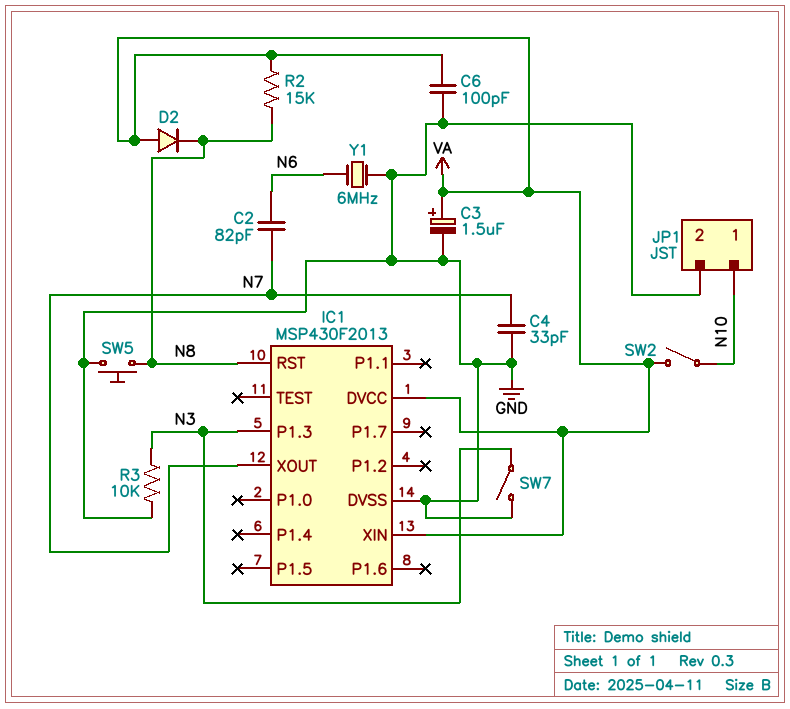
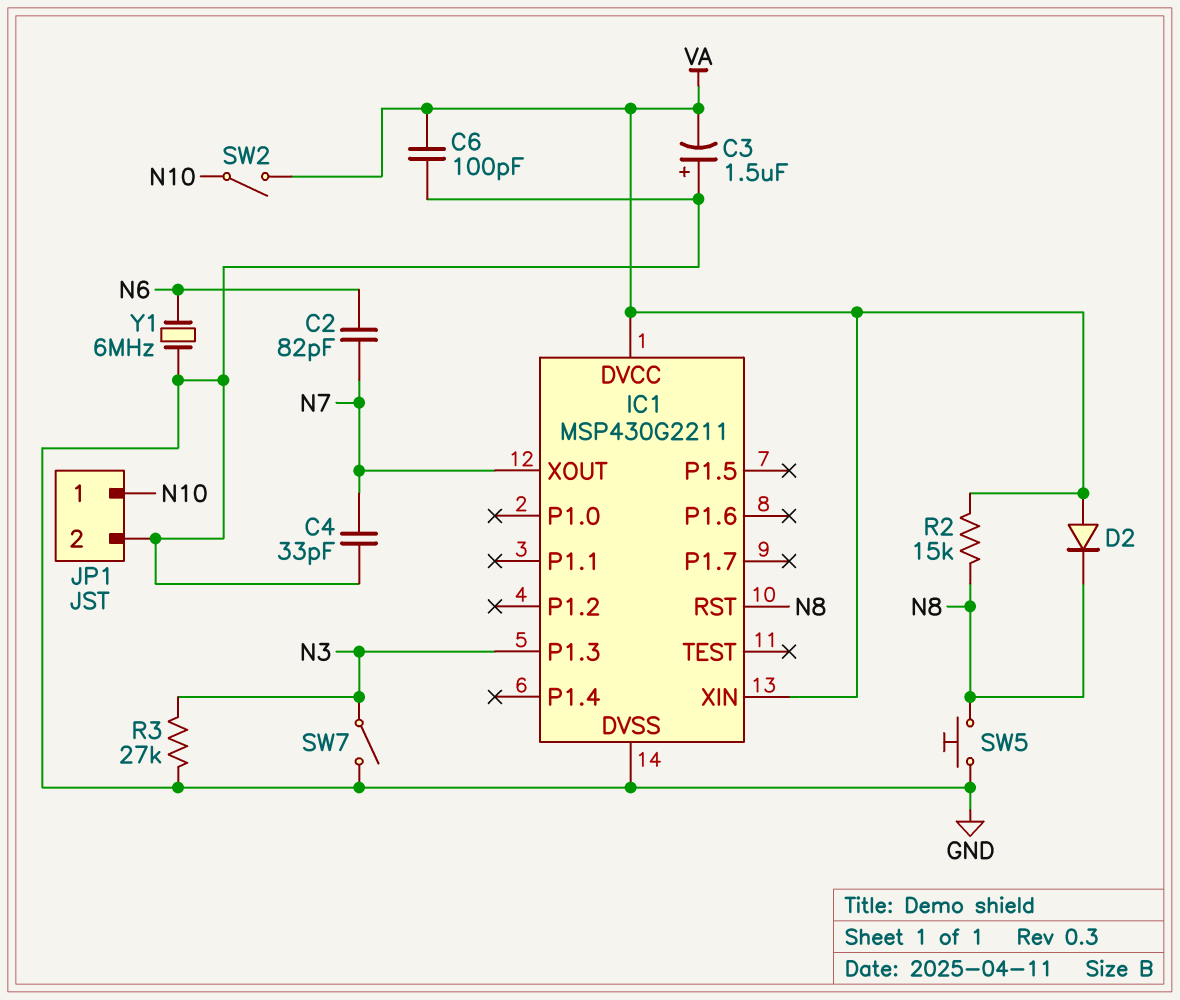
C3: 1.5uF (plus VA, minus GND) -> 1.5uF (plus GND, minus VA)
IC1: MSP430F2013 -> MSP430G2211
R3: 10k (GND, N3) -> 27k (GND, N3)

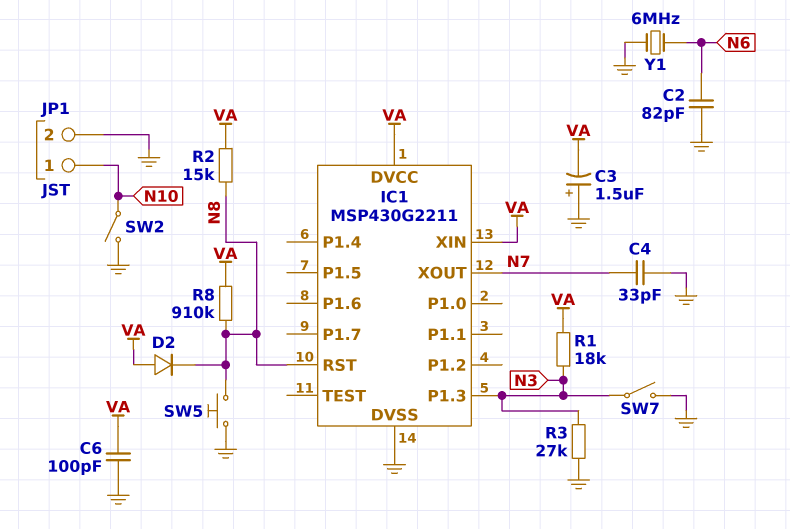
C2: 82pF (N6, N7) -> 82pF (GND, N6)
R1: none -> 18k (N3, VA)
R8: none -> 910k (N8, VA)
SW2: switch (N10, VA) -> switch (GND, N10)

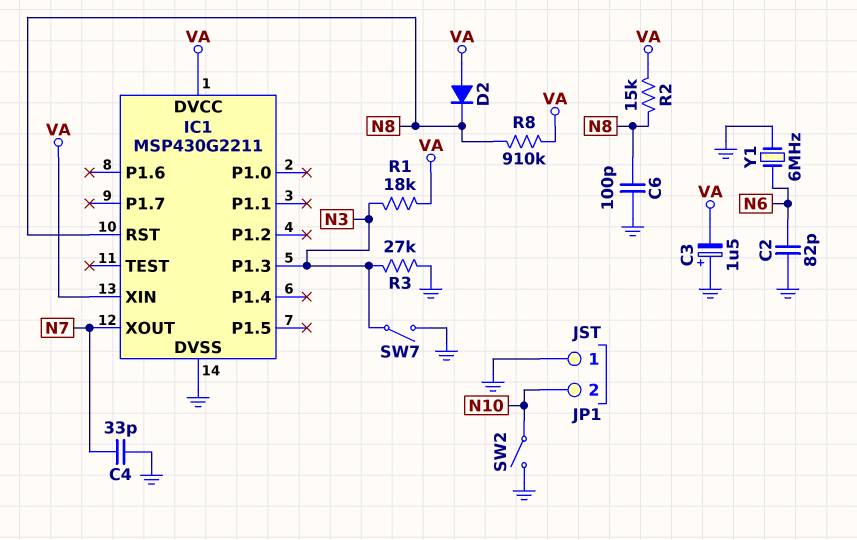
C6: 100pF (GND, VA) -> 100pF (GND, N8)
JP1 pin 1: N10 -> GND
JP1 pin 2: GND -> N10
SW5: button (GND, N8) -> none

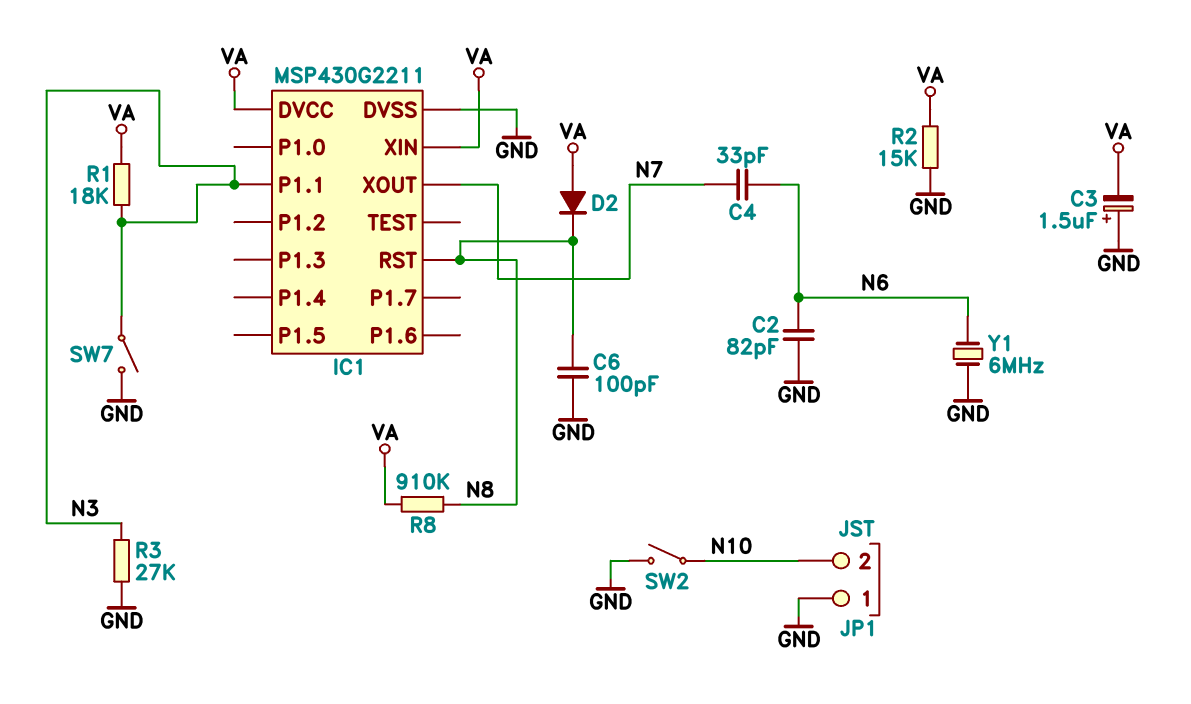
C4: 33pF (GND, N7) -> 33pF (N6, N7)
IC1 pin P1.1: none -> N3
IC1 pin P1.3: N3 -> none
R2: 15k (N8, VA) -> 15k (GND, VA)

